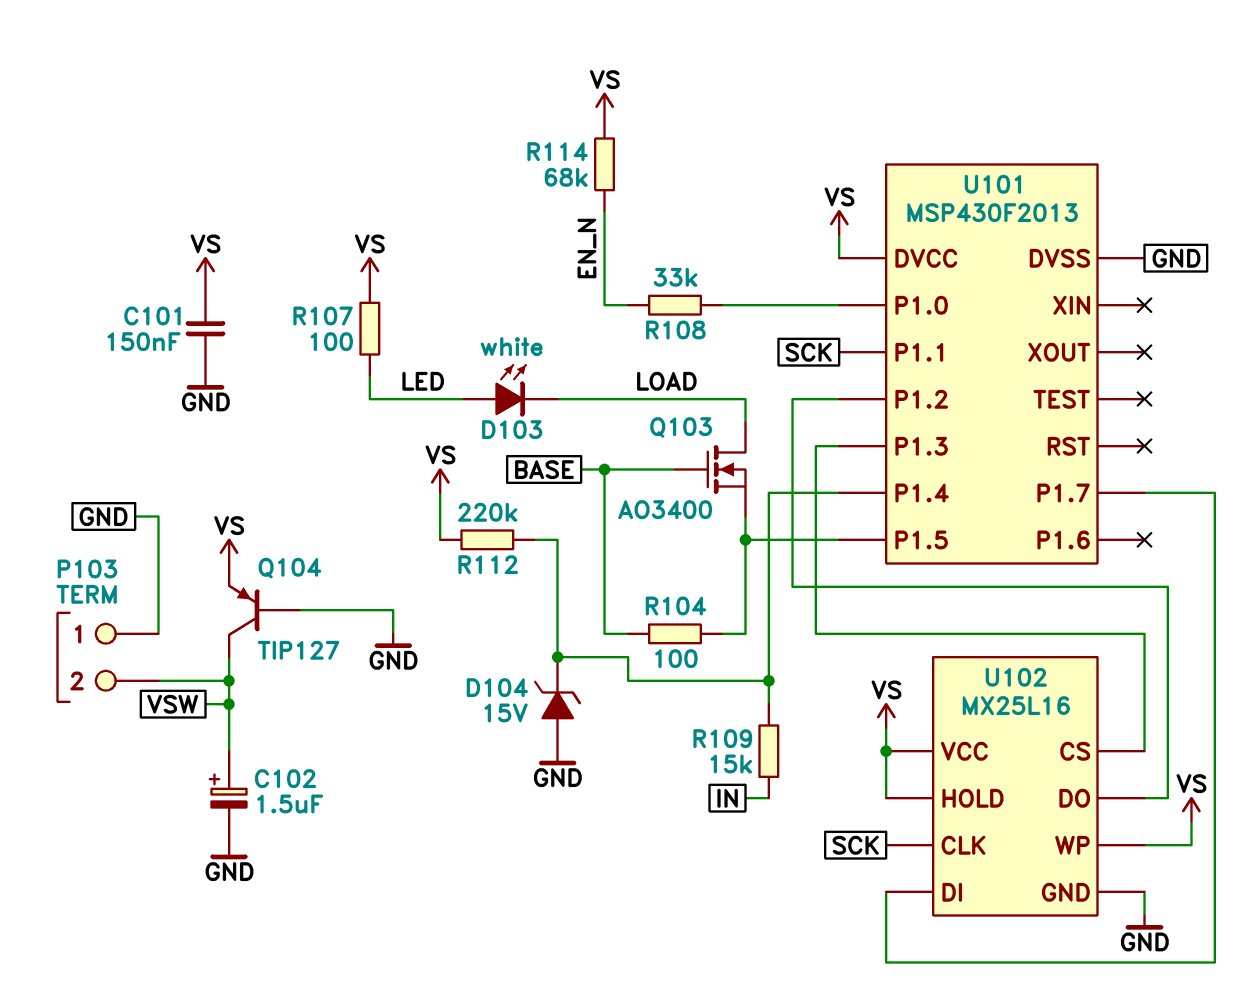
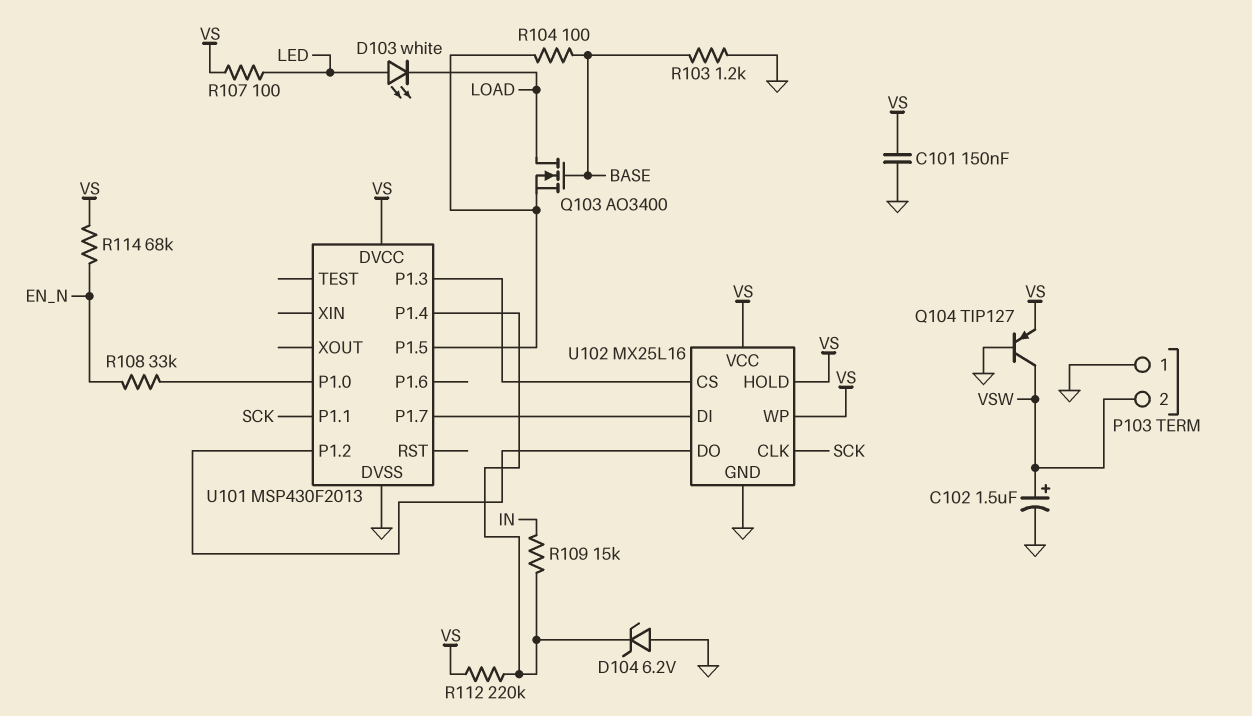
D104: zener 15V (A GND, K U101/P1.4) -> zener 6.2V (A GND, K U101/P1.4)
R103: none -> 1.2k (BASE, GND)

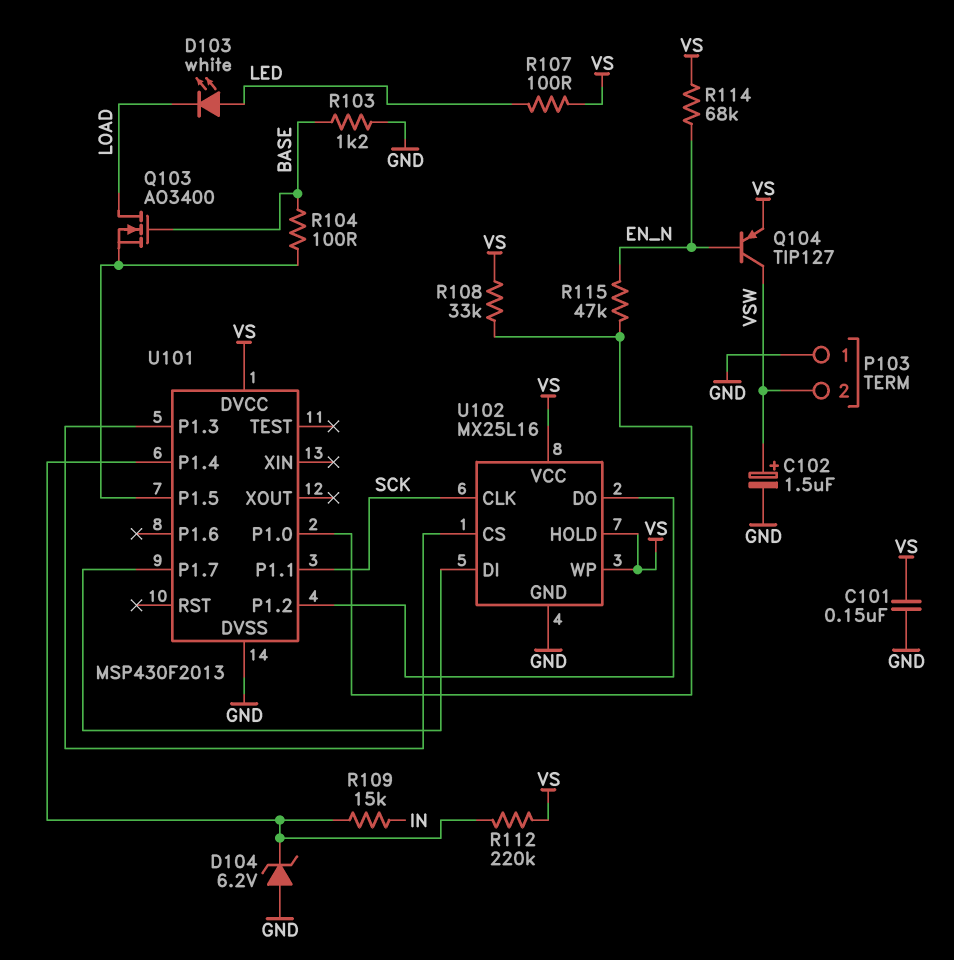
Q104: PNP TIP127 (B GND, C VSW, E VS) -> PNP TIP127 (B EN_N, C VSW, E VS)
R108: 33k (EN_N, U101/P1.0) -> 33k (U101/P1.0, VS)
R115: none -> 47k (EN_N, U101/P1.0)

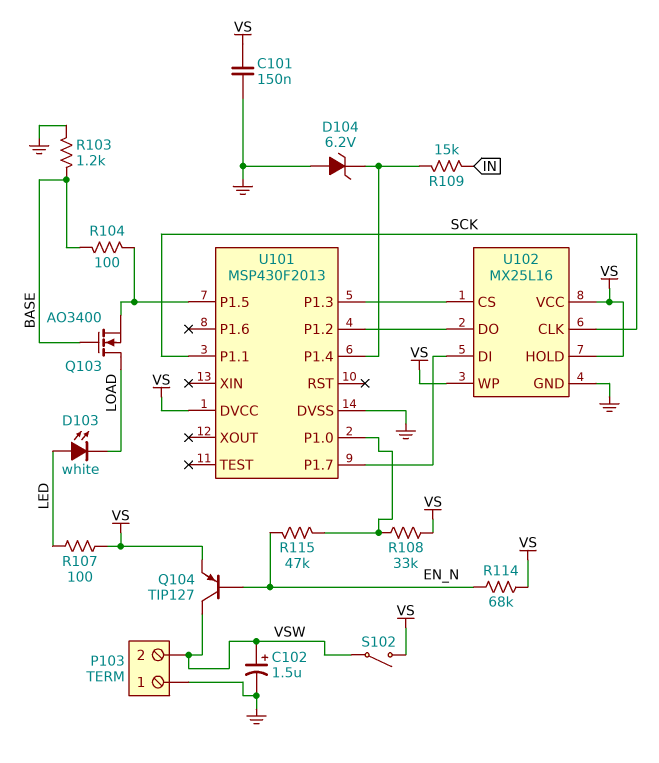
R112: 220k (U101/P1.4, VS) -> none
S102: none -> switch (VS, VSW)

